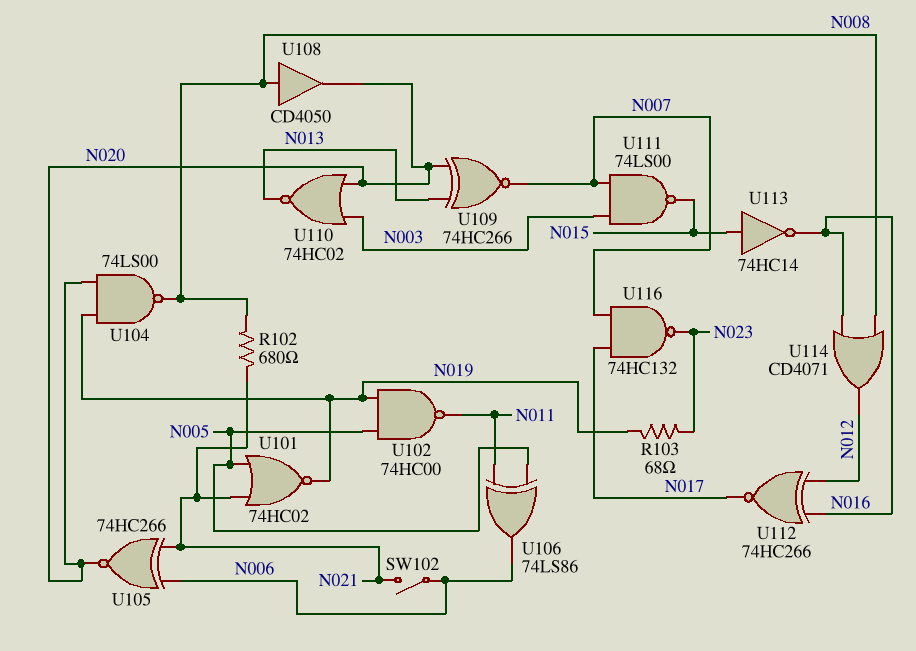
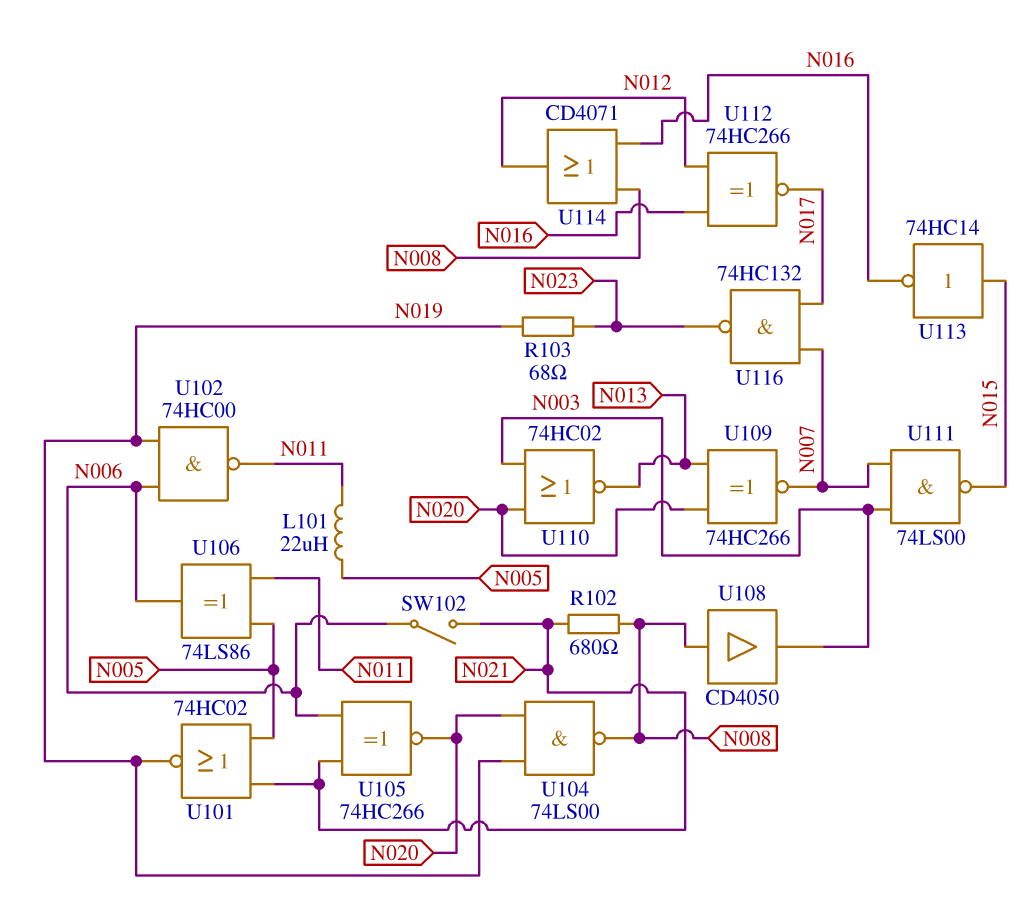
L101: none -> 22uH (N005, N011)
U102: NAND 74HC00 (in N005, in N019, out N011) -> NAND 74HC00 (in N006, in N019, out N011)
U108: buffer CD4050 (in N008, out N020) -> buffer CD4050 (in N008, out N003)

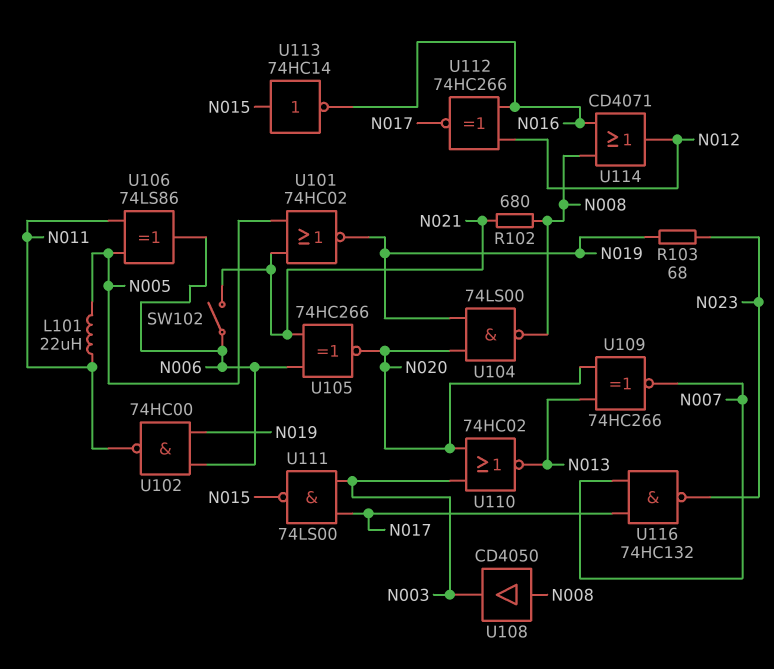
U111: NAND 74LS00 (in N003, in N007, out N015) -> NAND 74LS00 (in N003, in N017, out N015)

